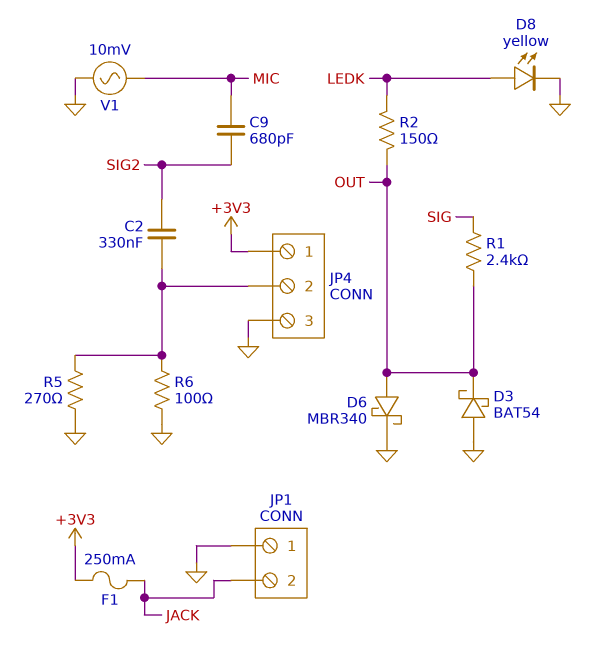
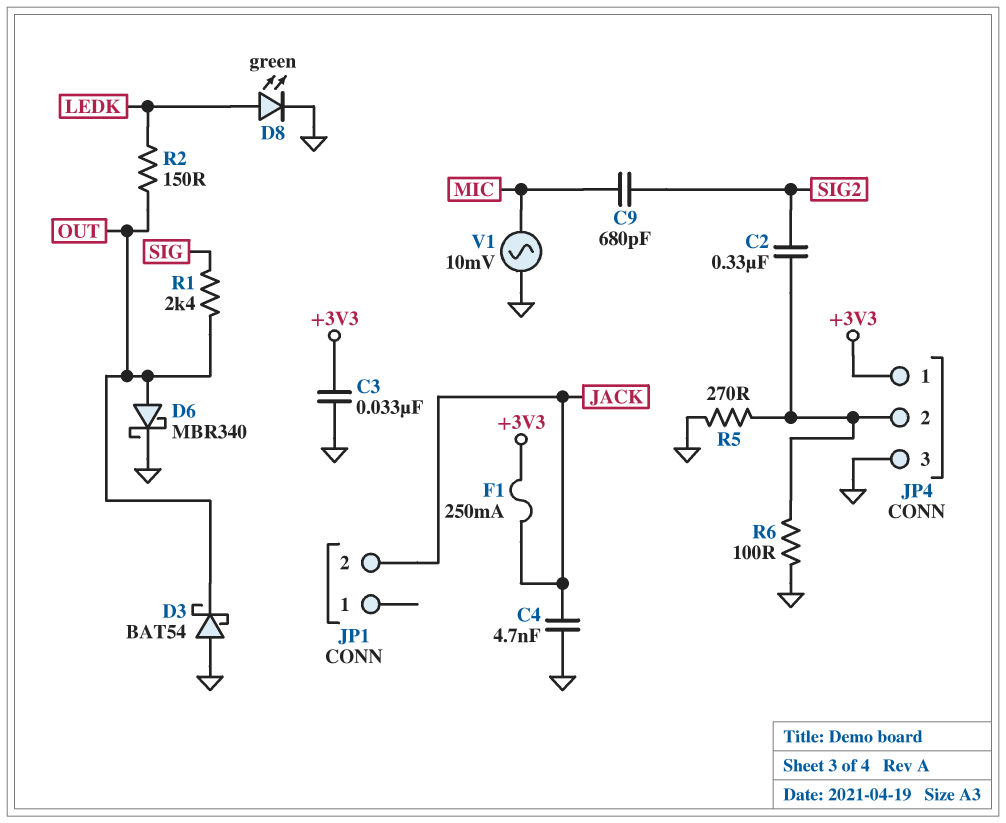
C3: none -> 33nF (+3V3, GND)
C4: none -> 4.7nF (GND, JACK)
D8: LED yellow (A LEDK, K GND) -> LED green (A LEDK, K GND)
JP1 pin 1: GND -> none

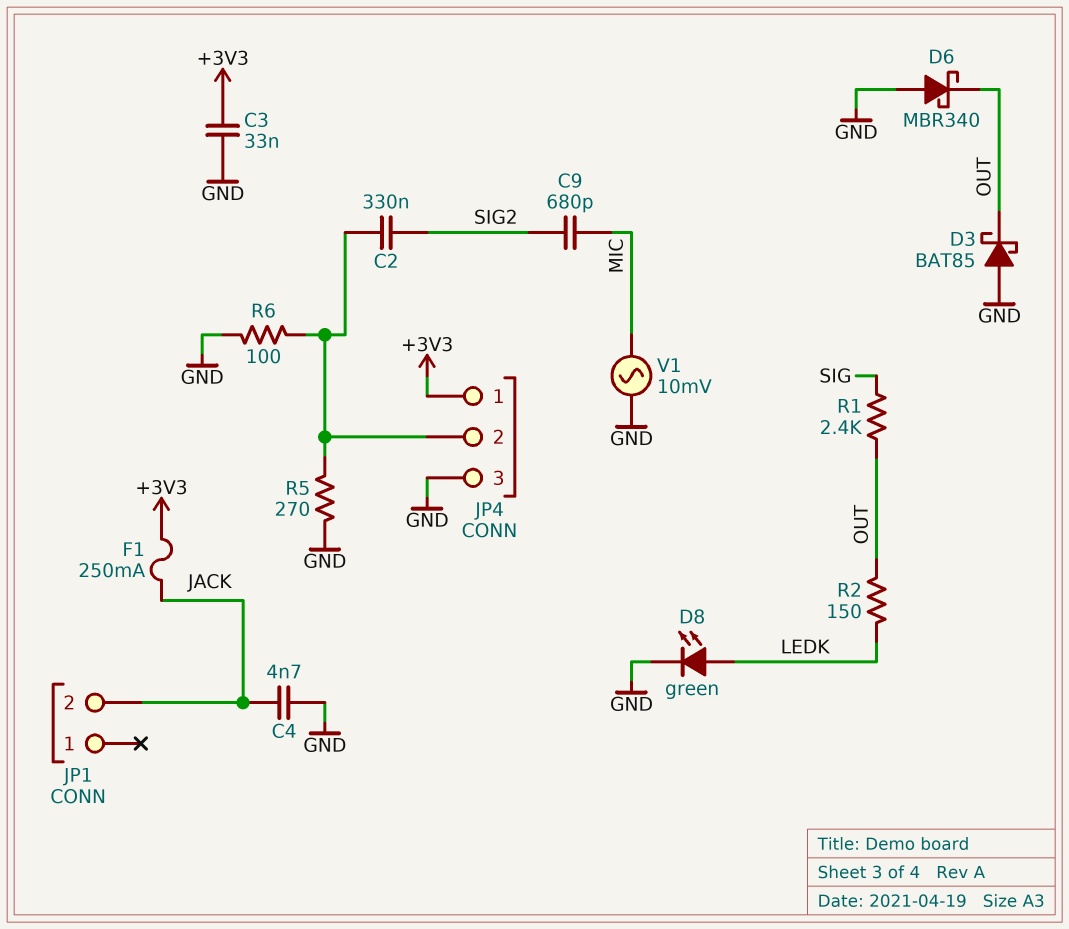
D3: schottky BAT54 (A GND, K OUT) -> schottky BAT85 (A GND, K OUT)
D6: schottky MBR340 (A OUT, K GND) -> schottky MBR340 (A GND, K OUT)

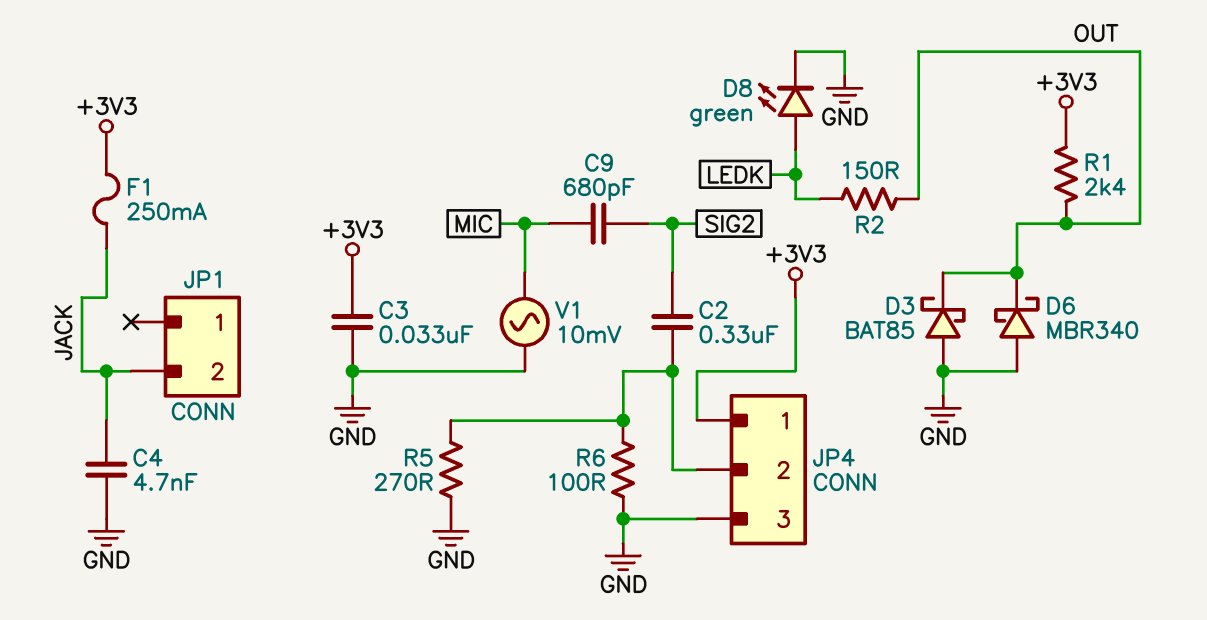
R1: 2.4k (OUT, SIG) -> 2.4k (+3V3, OUT)

